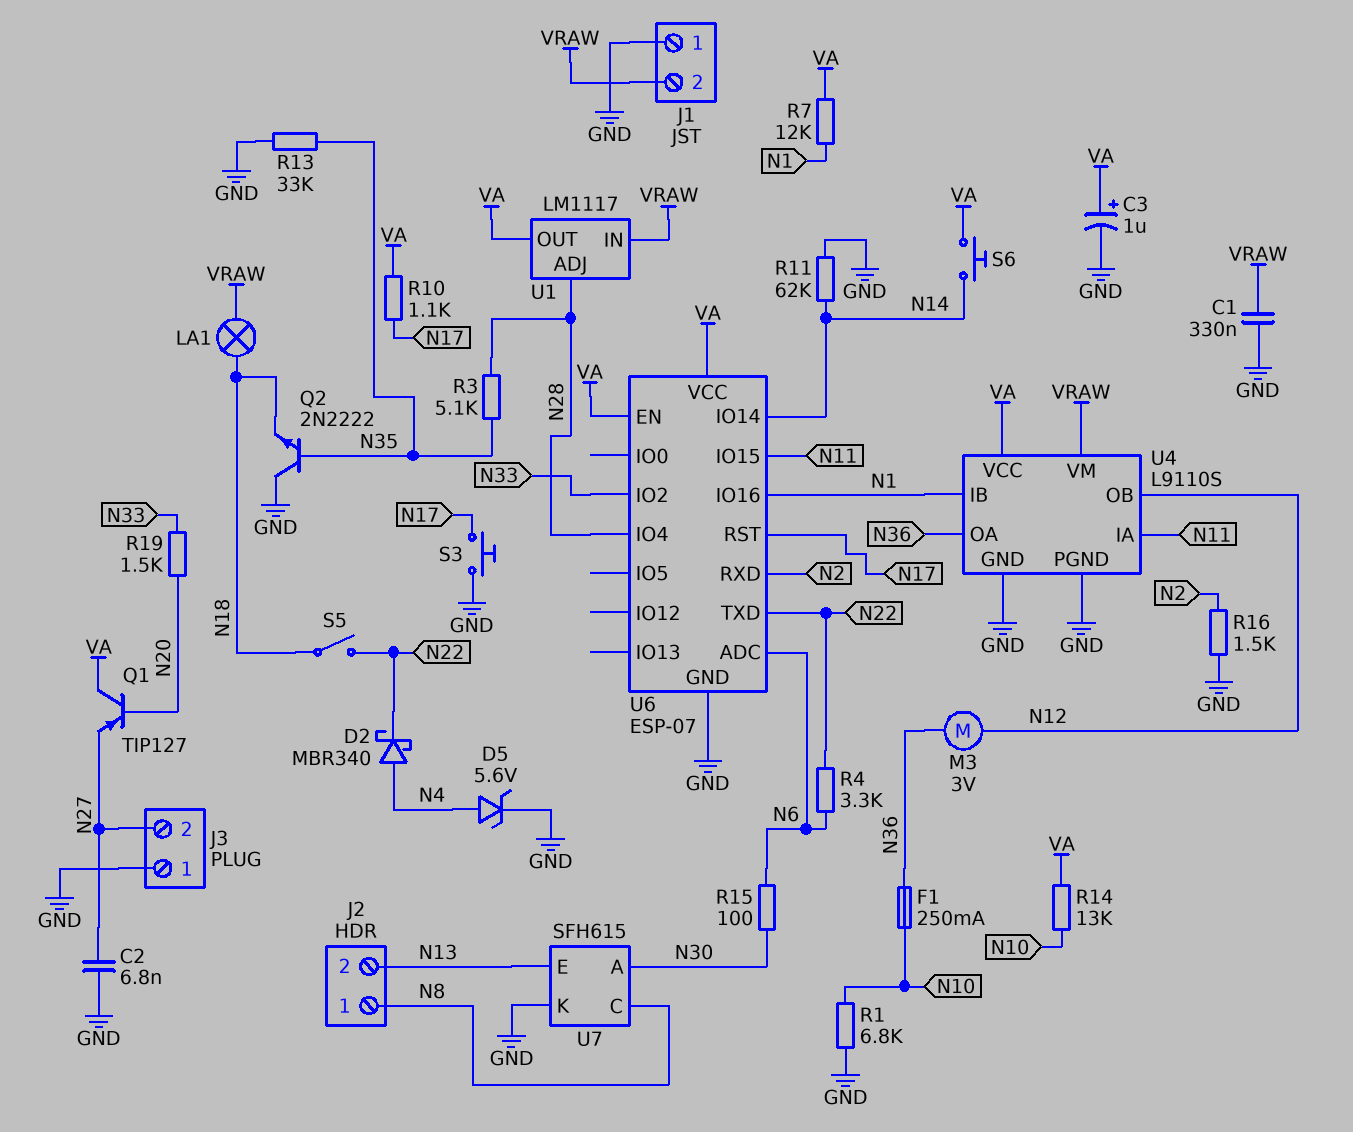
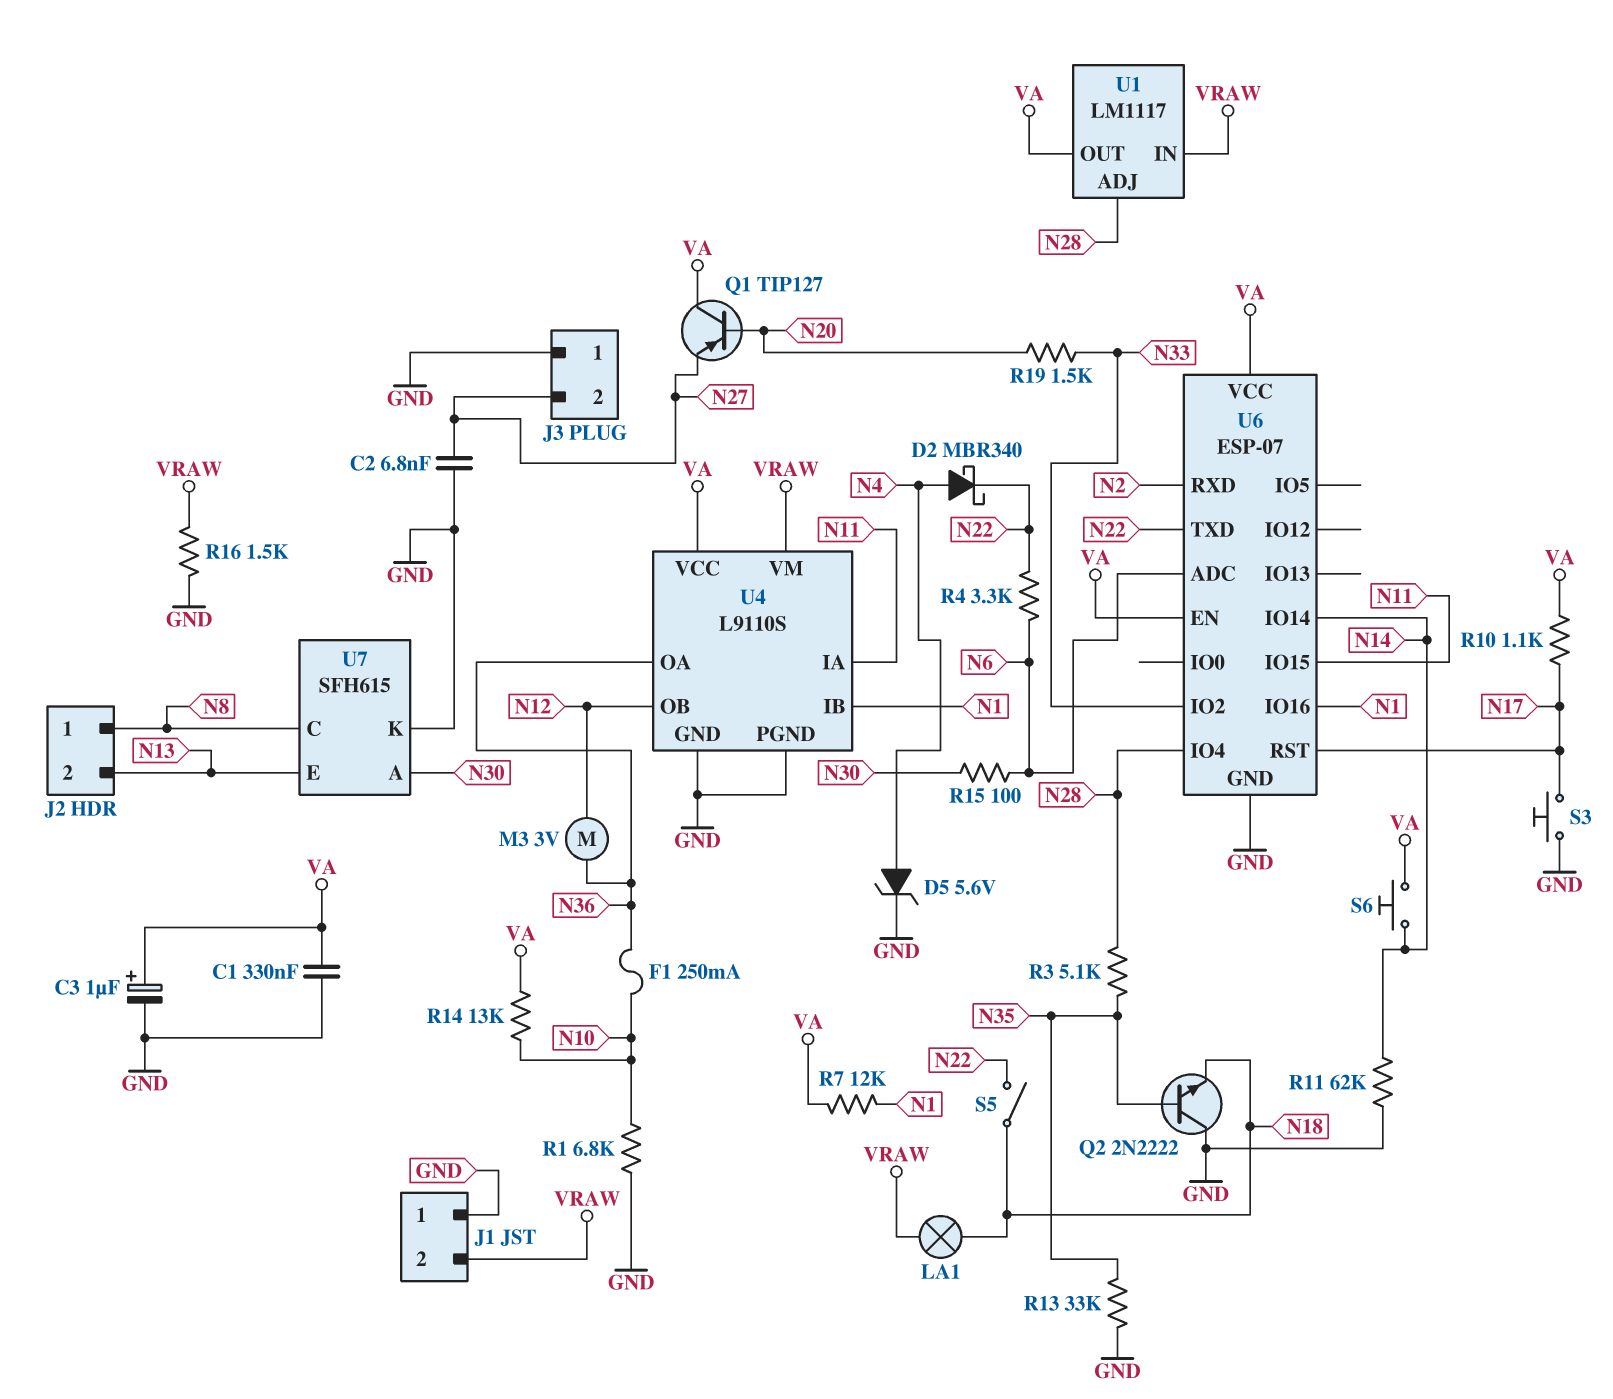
C1: 330nF (GND, VRAW) -> 330nF (GND, VA)
R16: 1.5k (GND, N2) -> 1.5k (GND, VRAW)

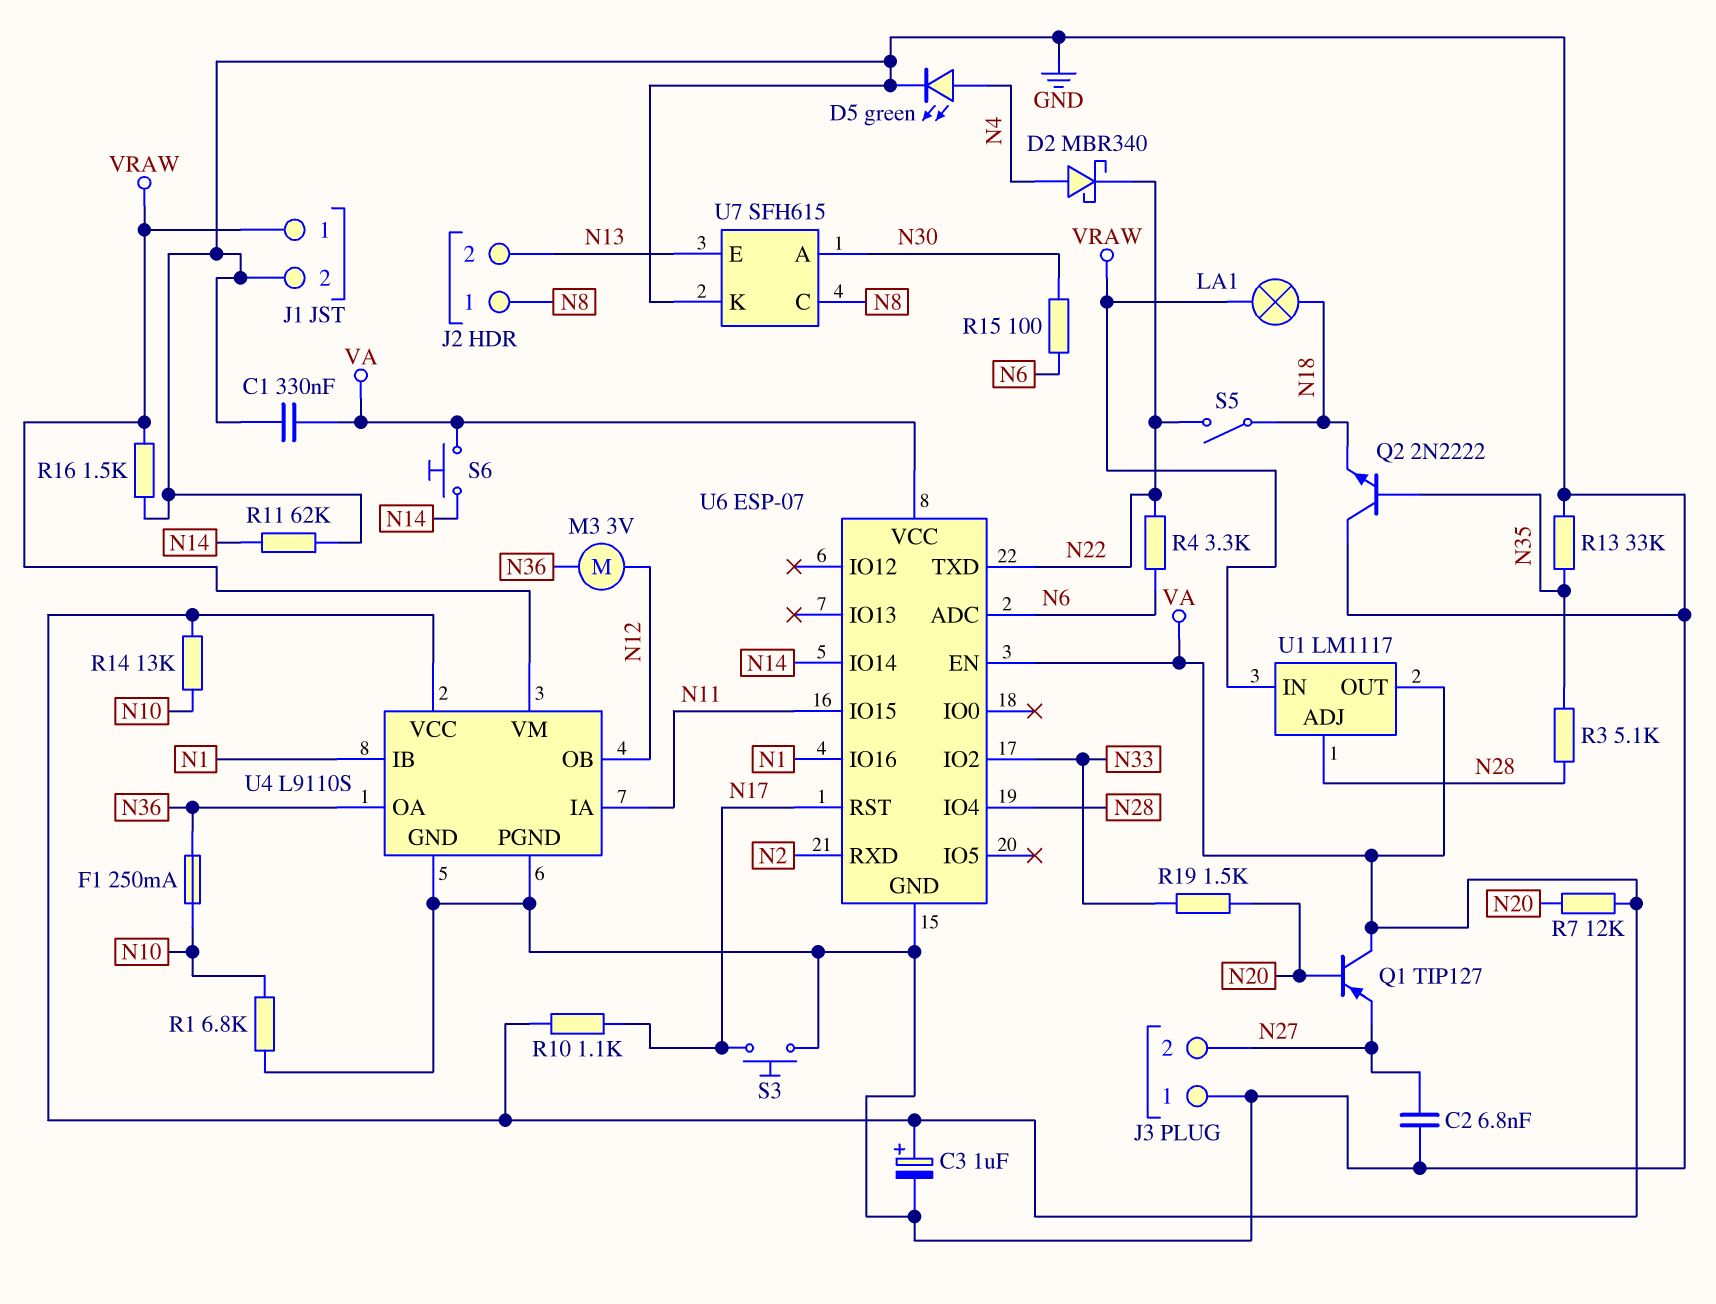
D5: zener 5.6V (A N4, K GND) -> LED green (A N4, K GND)
J1 pin 1: GND -> VRAW
J1 pin 2: VRAW -> GND
R7: 12k (N1, VA) -> 12k (N20, VA)

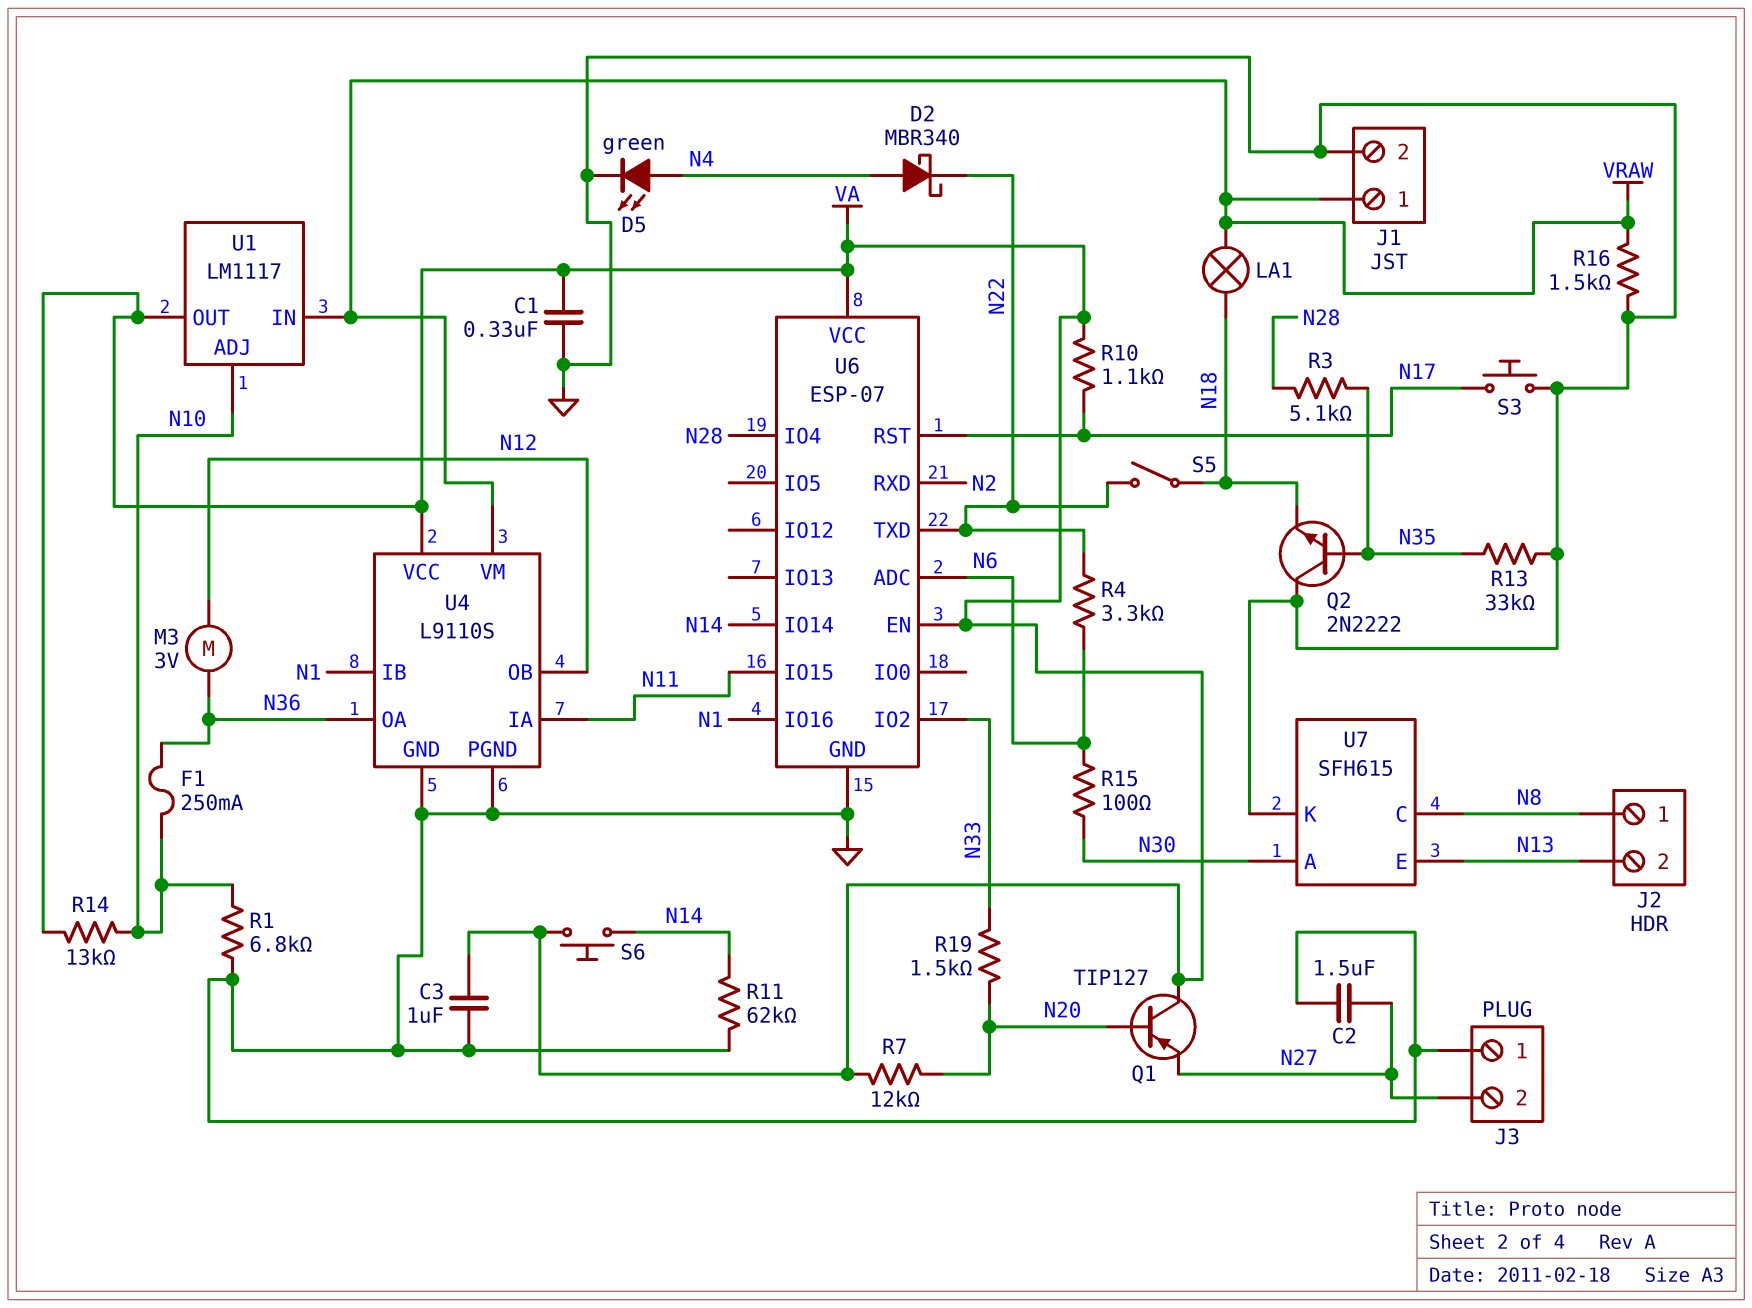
C2: 6.8nF (GND, N27) -> 1.5uF (GND, N27)
C3: 1uF (plus VA, minus GND) -> 1uF (GND, VA)
U1 pin ADJ: N28 -> N10

